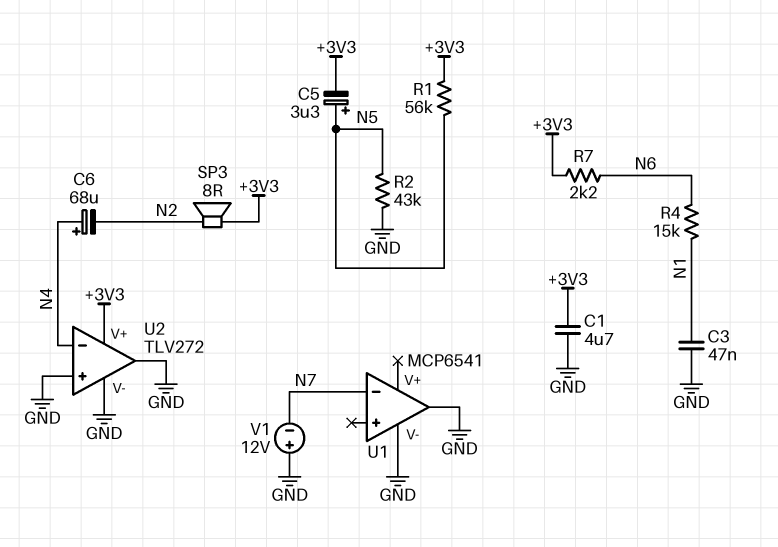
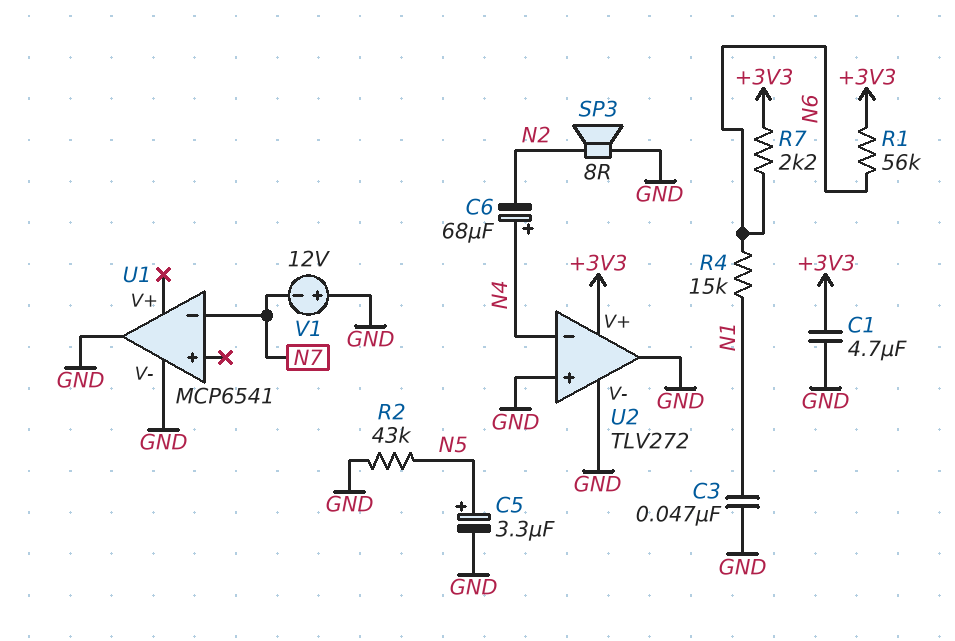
C5: 3.3uF (plus N5, minus +3V3) -> 3.3uF (plus N5, minus GND)
R1: 56k (+3V3, N5) -> 56k (+3V3, N6)
SP3: speaker 8R (+3V3, N2) -> speaker 8R (GND, N2)

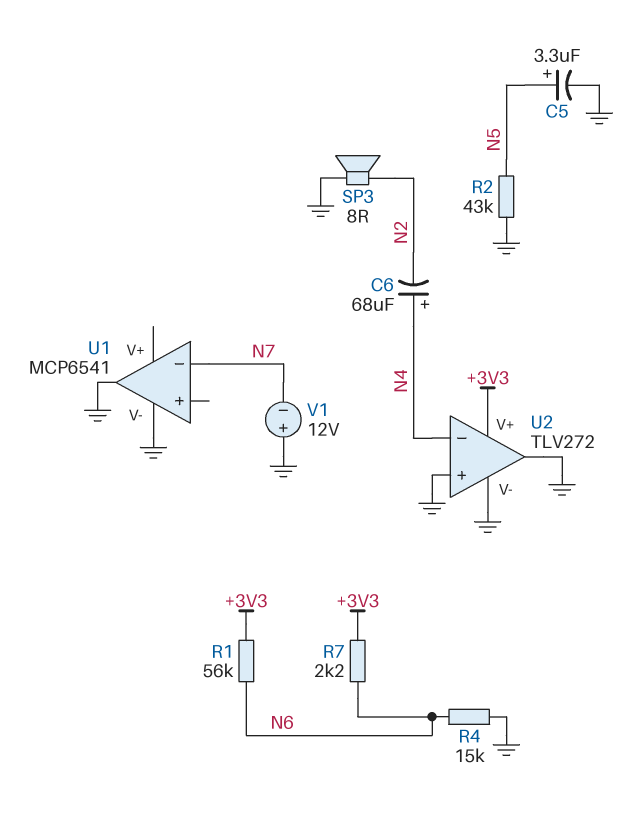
C1: 4.7uF (+3V3, GND) -> none
C3: 47nF (GND, N1) -> none
R4: 15k (N1, N6) -> 15k (GND, N6)

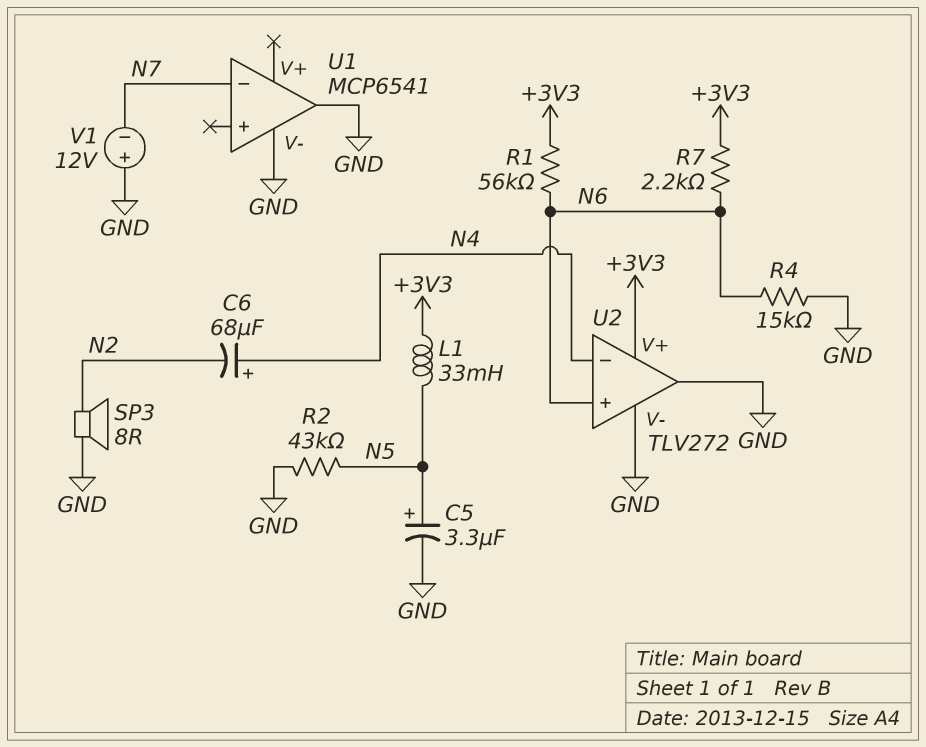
L1: none -> 33mH (+3V3, N5)
U2 pin in+: GND -> N6

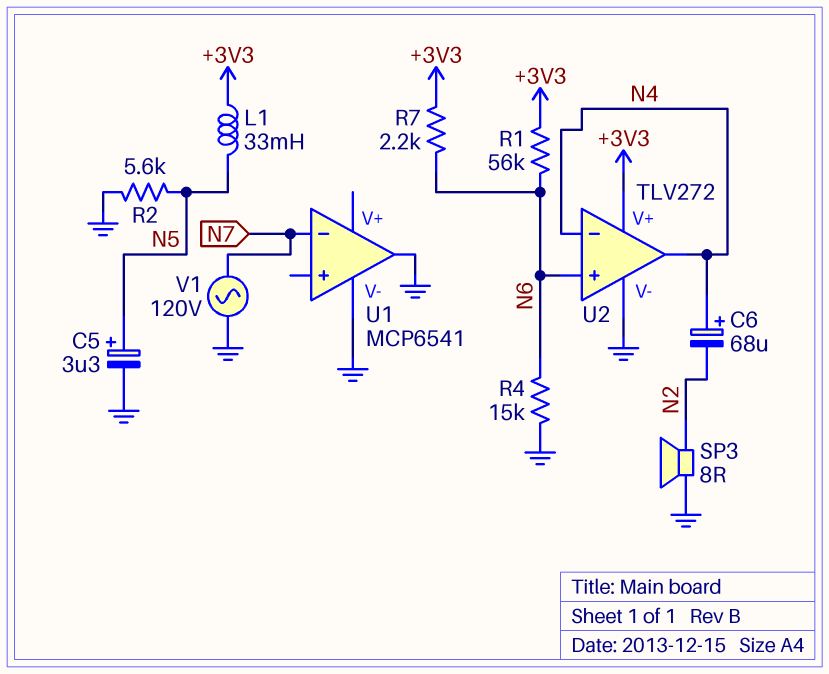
R2: 43k (GND, N5) -> 5.6k (GND, N5)
U2 pin out: GND -> N4
V1: 12V (plus GND, minus N7) -> AC 120V (GND, N7)

